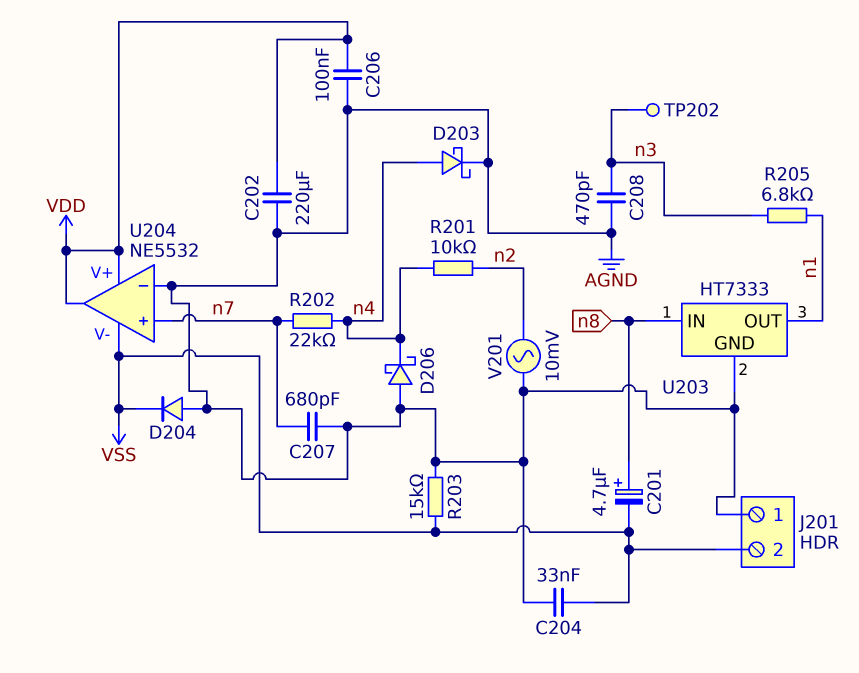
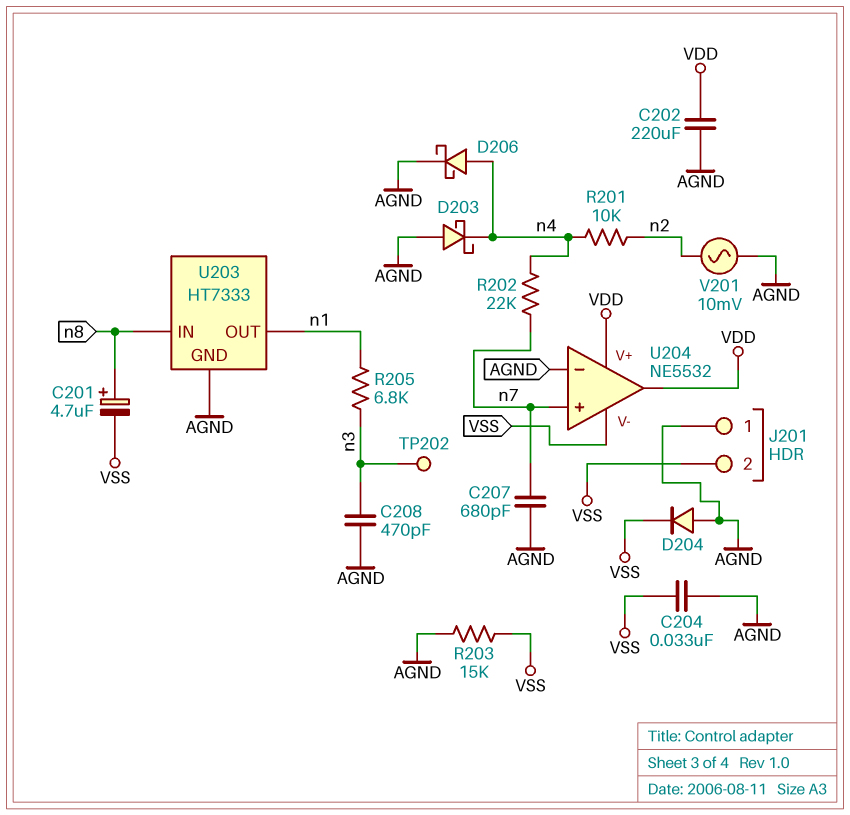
C206: 100nF (AGND, VDD) -> none
D203: schottky (A n4, K AGND) -> schottky (A AGND, K n4)
D206: schottky (A AGND, K n4) -> schottky (A n4, K AGND)

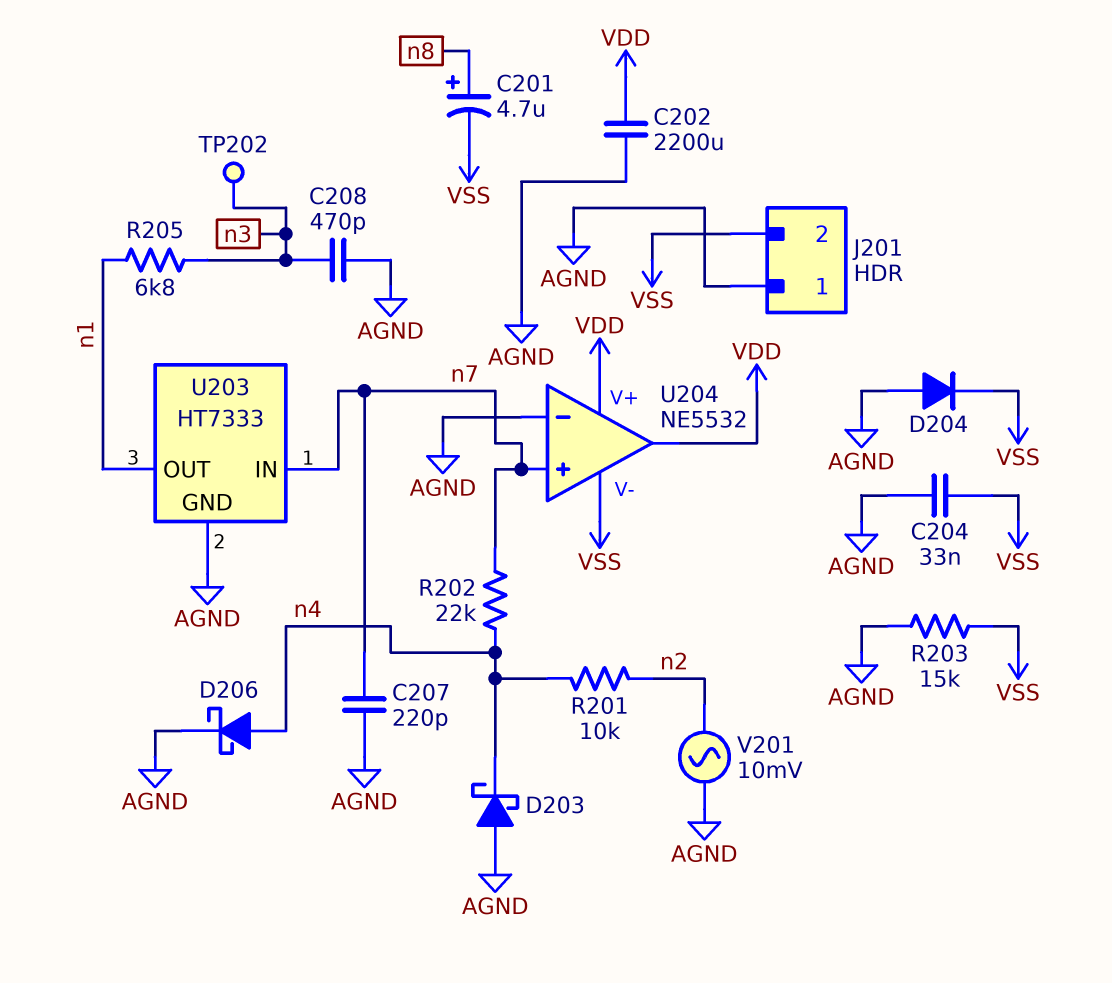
C202: 220uF (AGND, VDD) -> 2200uF (AGND, VDD)
C207: 680pF (AGND, n7) -> 220pF (AGND, n7)
U203 pin IN: n8 -> n7

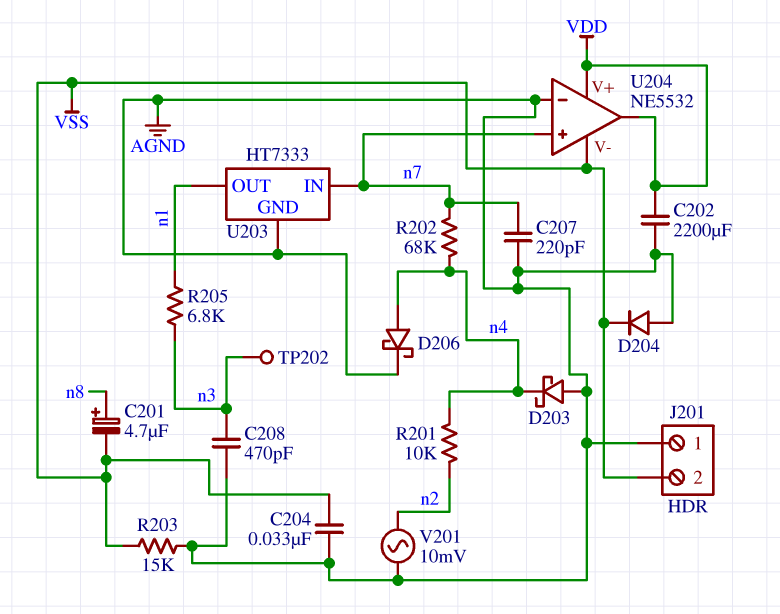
R202: 22k (n4, n7) -> 68k (n4, n7)

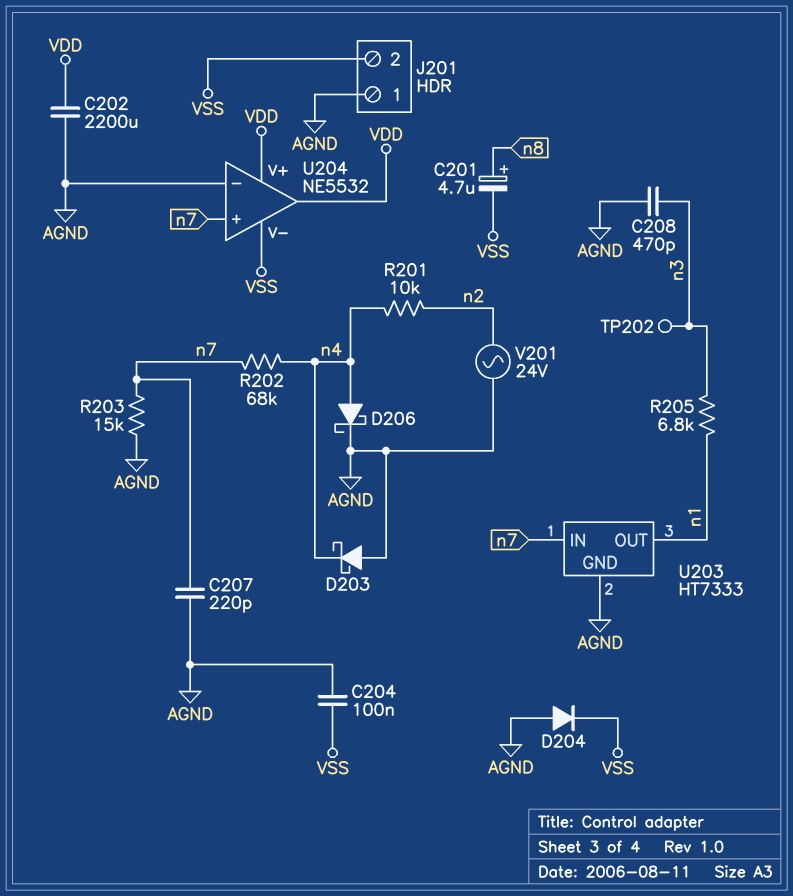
C204: 33nF (AGND, VSS) -> 100nF (AGND, VSS)
R203: 15k (AGND, VSS) -> 15k (AGND, n7)
V201: AC 10mV (AGND, n2) -> AC 24V (AGND, n2)

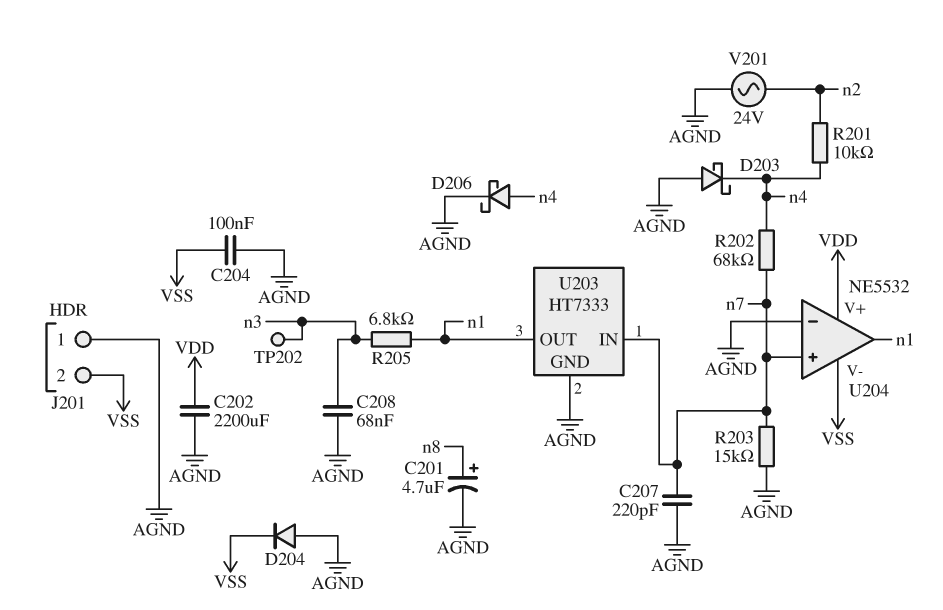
C201: 4.7uF (plus n8, minus VSS) -> 4.7uF (plus n8, minus AGND)
C208: 470pF (AGND, n3) -> 68nF (AGND, n3)
U204 pin out: VDD -> n1

